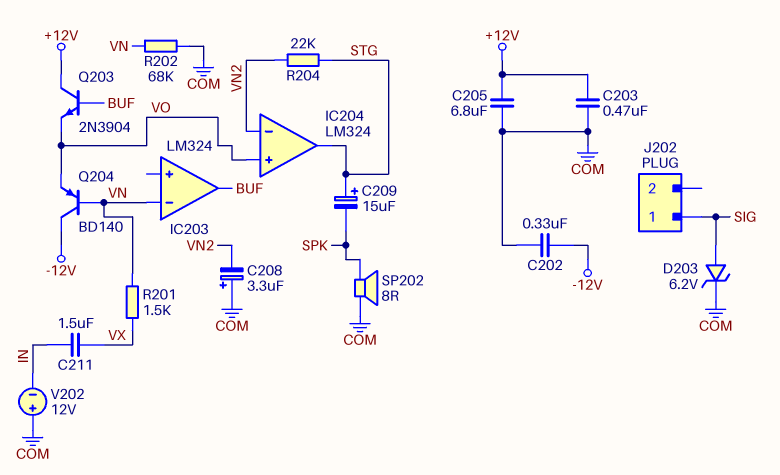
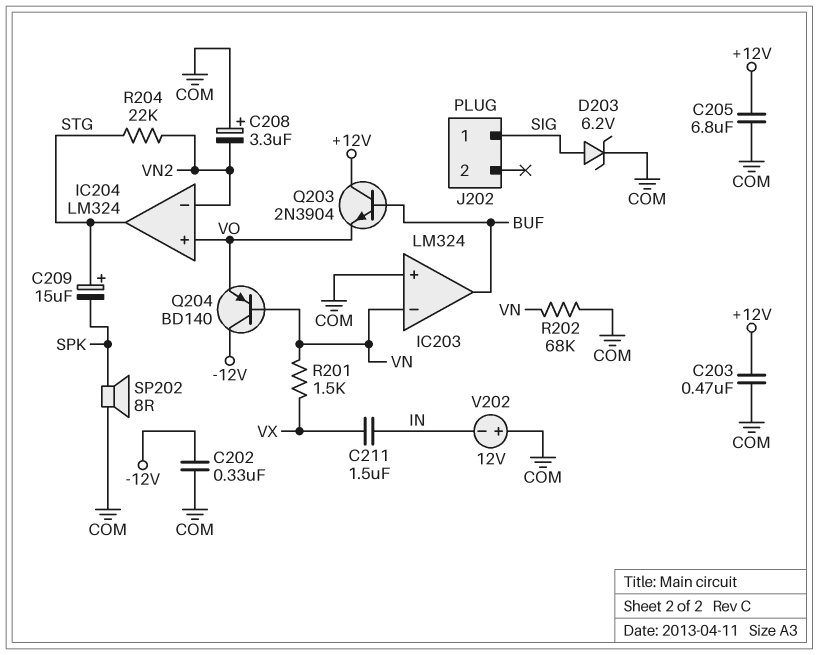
IC203 pin in+: none -> COM

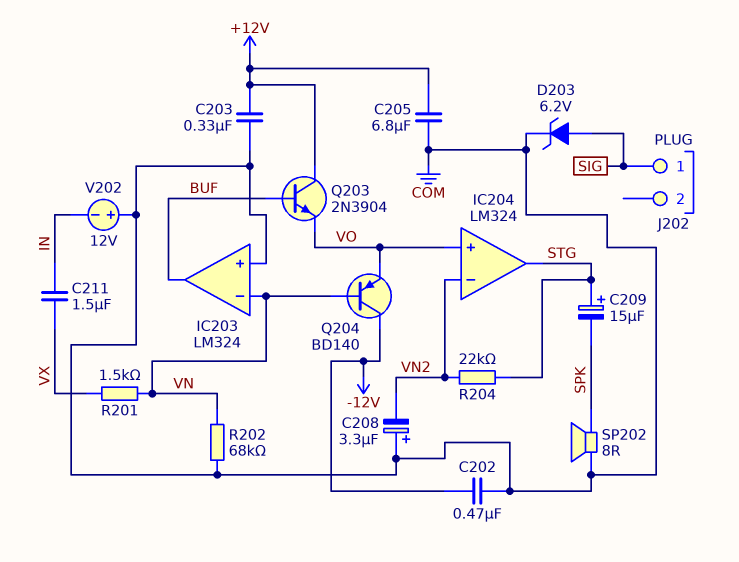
C202: 330nF (-12V, COM) -> 470nF (-12V, COM)
C203: 470nF (+12V, COM) -> 330nF (+12V, COM)

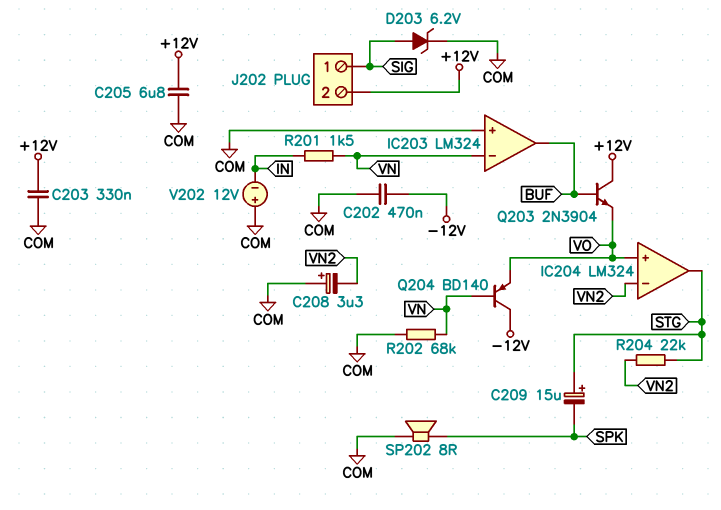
C211: 1.5uF (IN, VX) -> none
J202 pin 2: none -> +12V
R201: 1.5k (VN, VX) -> 1.5k (IN, VN)

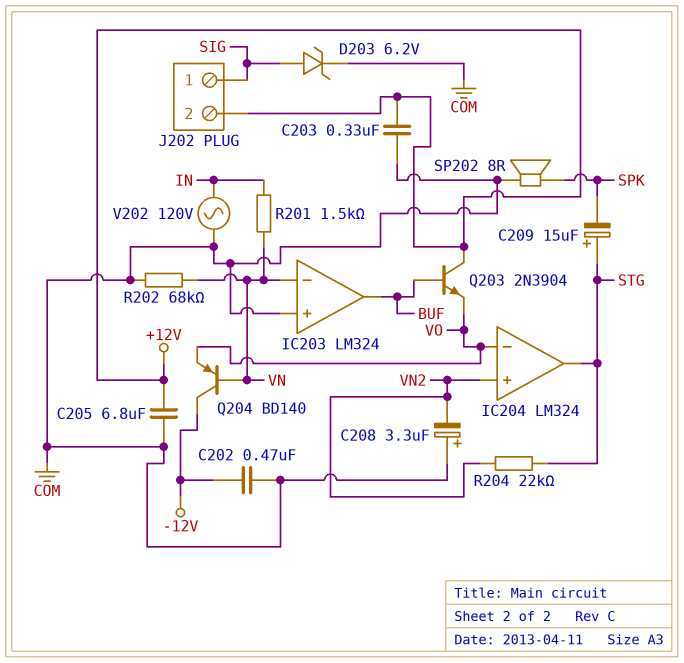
IC204 pin in+: VO -> VN2
IC204 pin in-: VN2 -> VO
V202: 12V (plus COM, minus IN) -> AC 120V (COM, IN)

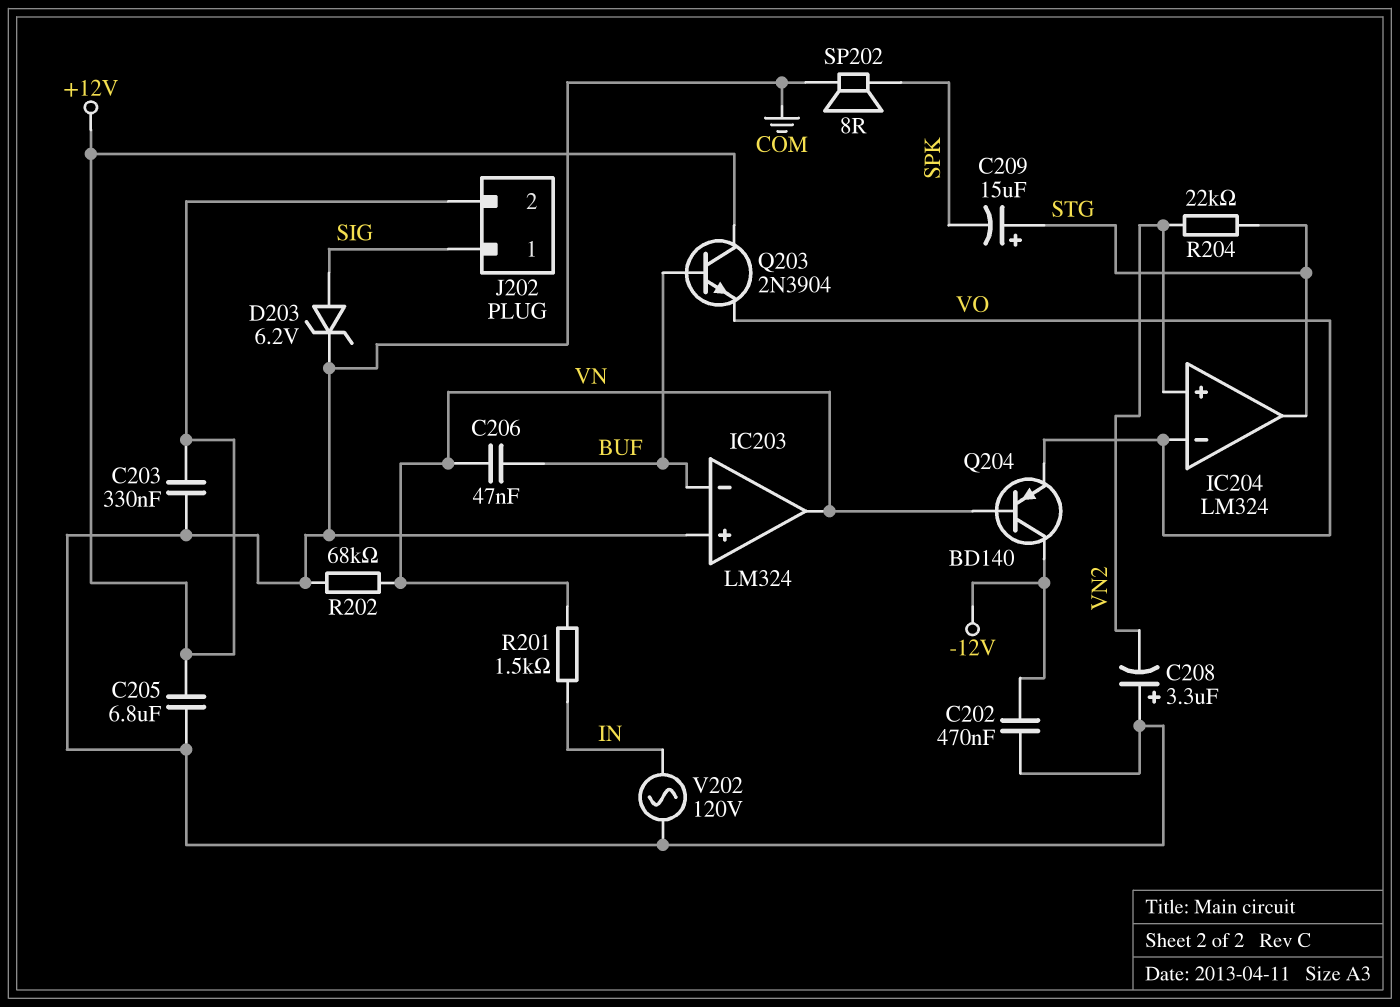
C206: none -> 47nF (BUF, VN)
IC203 pin in-: VN -> BUF
IC203 pin out: BUF -> VN

